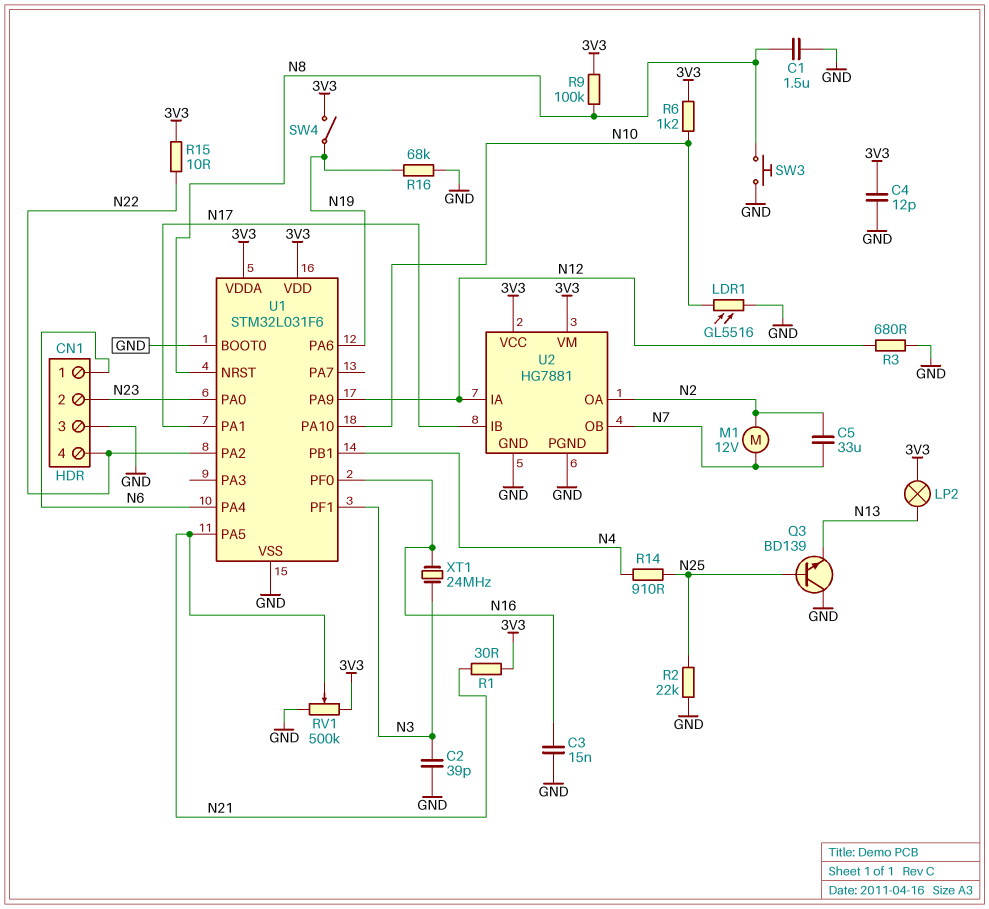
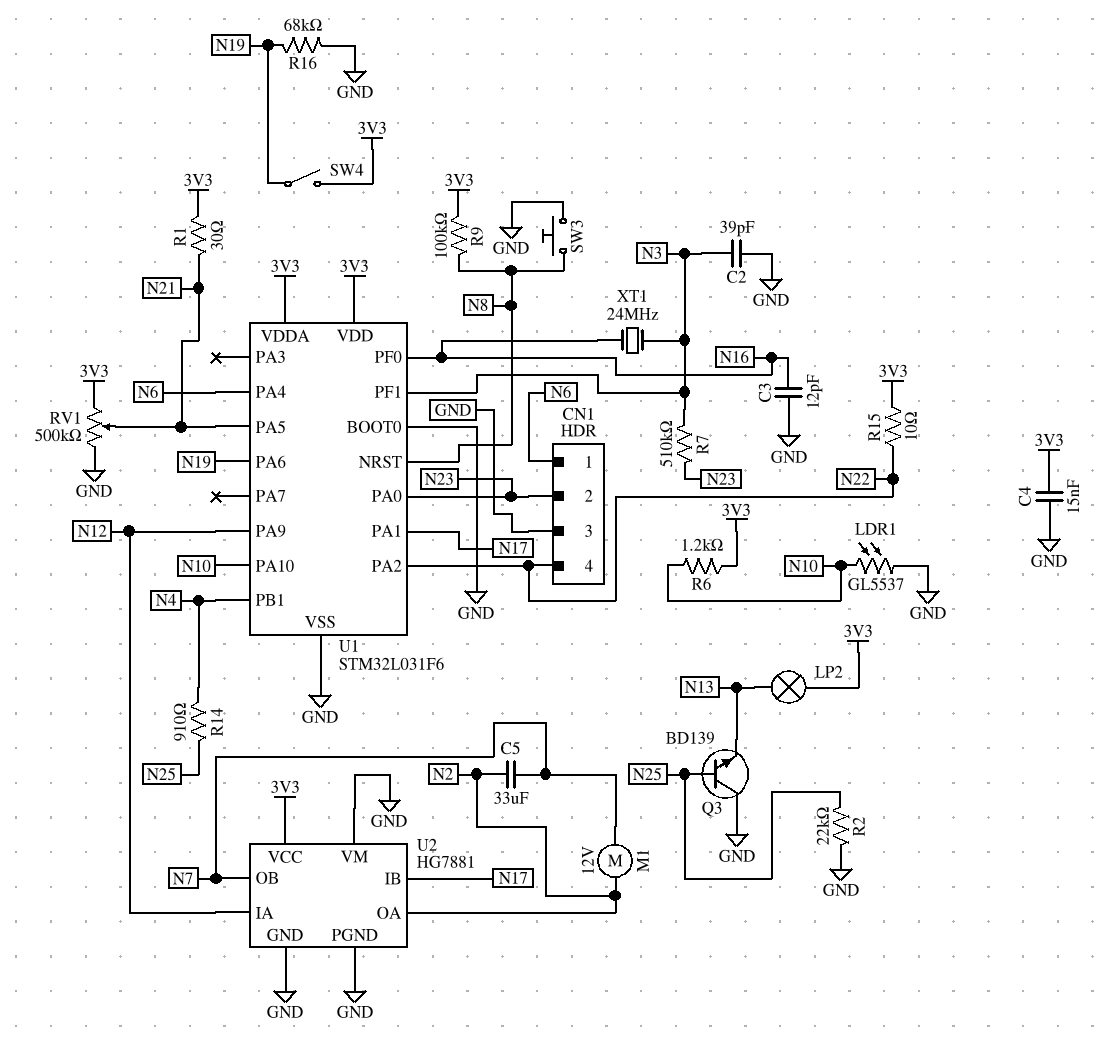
C1: 1.5uF (GND, N8) -> none
C3: 15nF (GND, N16) -> 12pF (GND, N16)
C4: 12pF (3V3, GND) -> 15nF (3V3, GND)
LDR1: GL5516 (GND, N10) -> GL5537 (GND, N10)
R3: 680 (GND, N12) -> none
R7: none -> 510k (N3, N23)
U2 pin VM: 3V3 -> GND

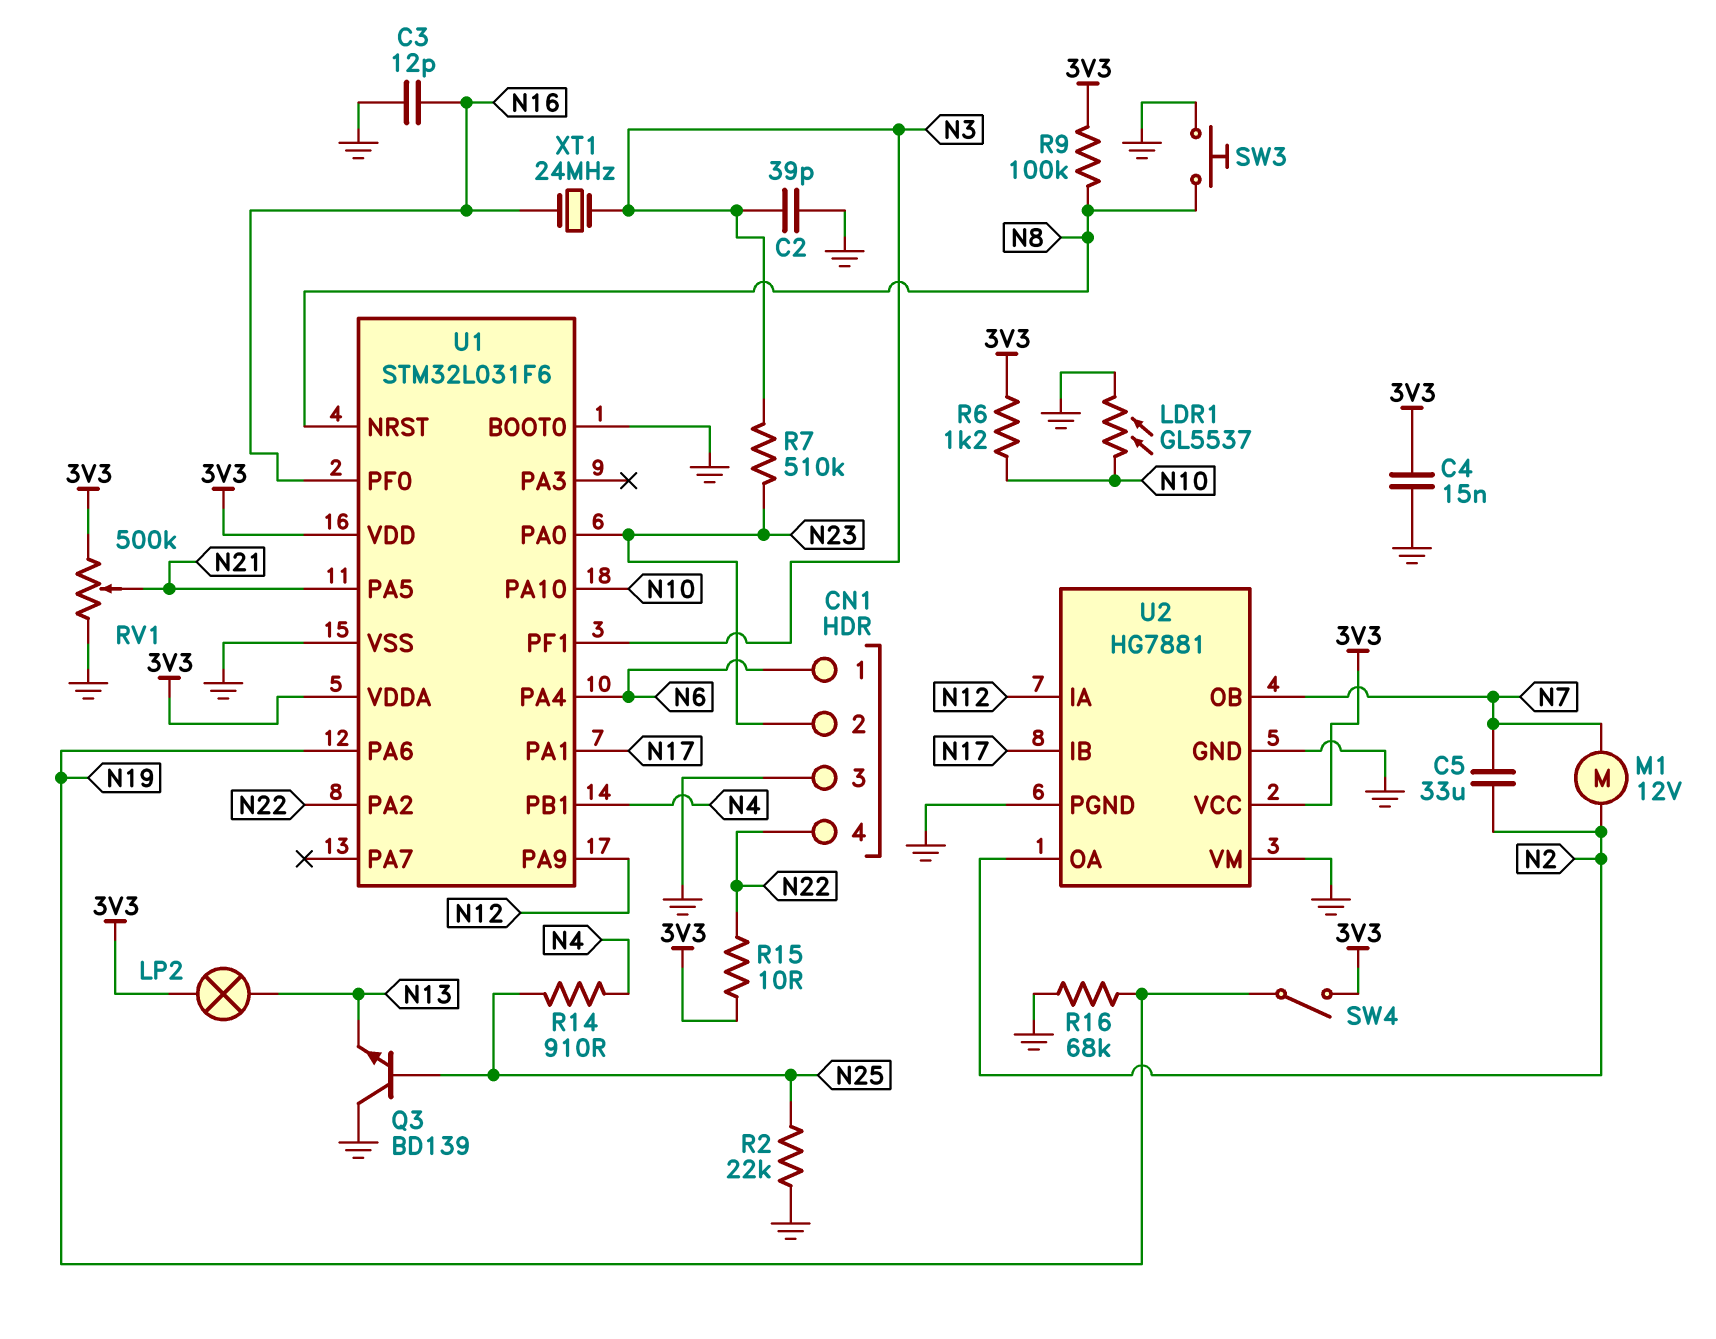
R1: 30 (3V3, N21) -> none

